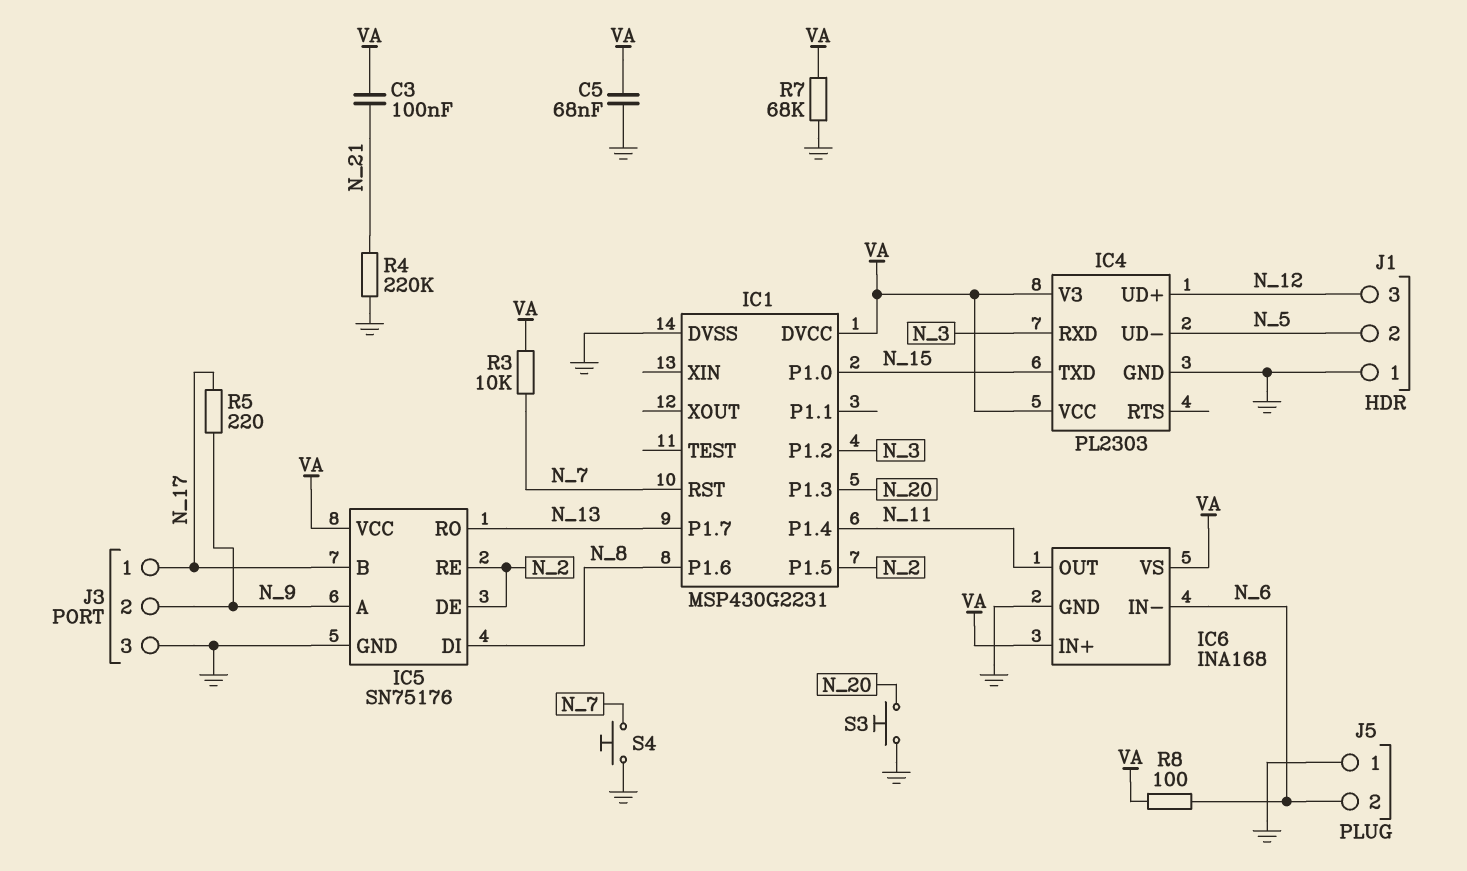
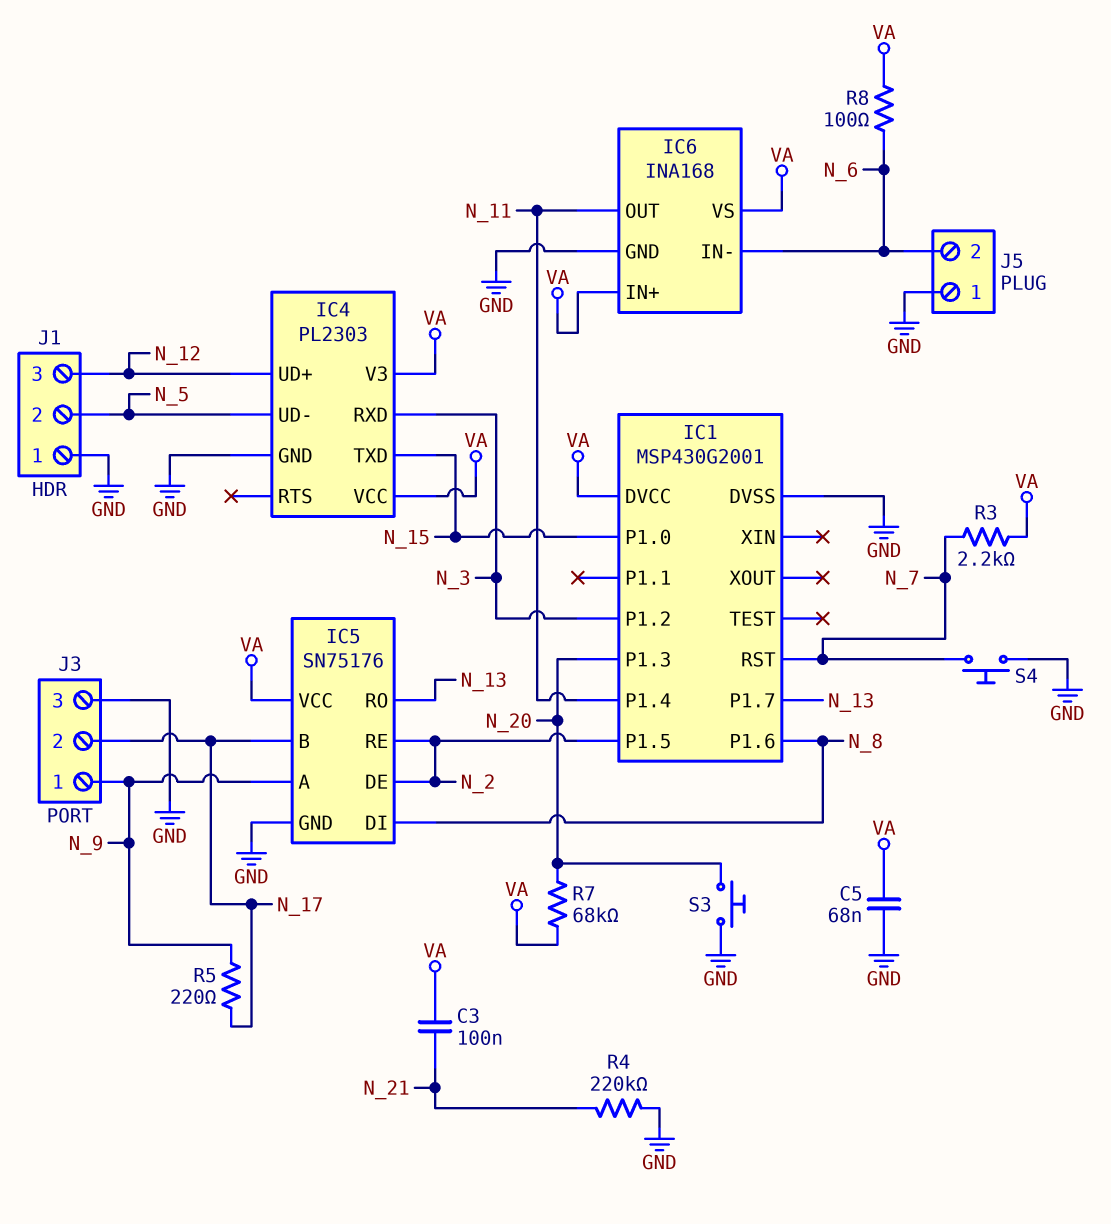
IC1: MSP430G2231 -> MSP430G2001
J3 pin 1: N_17 -> N_9
J3 pin 2: N_9 -> N_17
R3: 10k (N_7, VA) -> 2.2k (N_7, VA)
R7: 68k (GND, VA) -> 68k (N_20, VA)

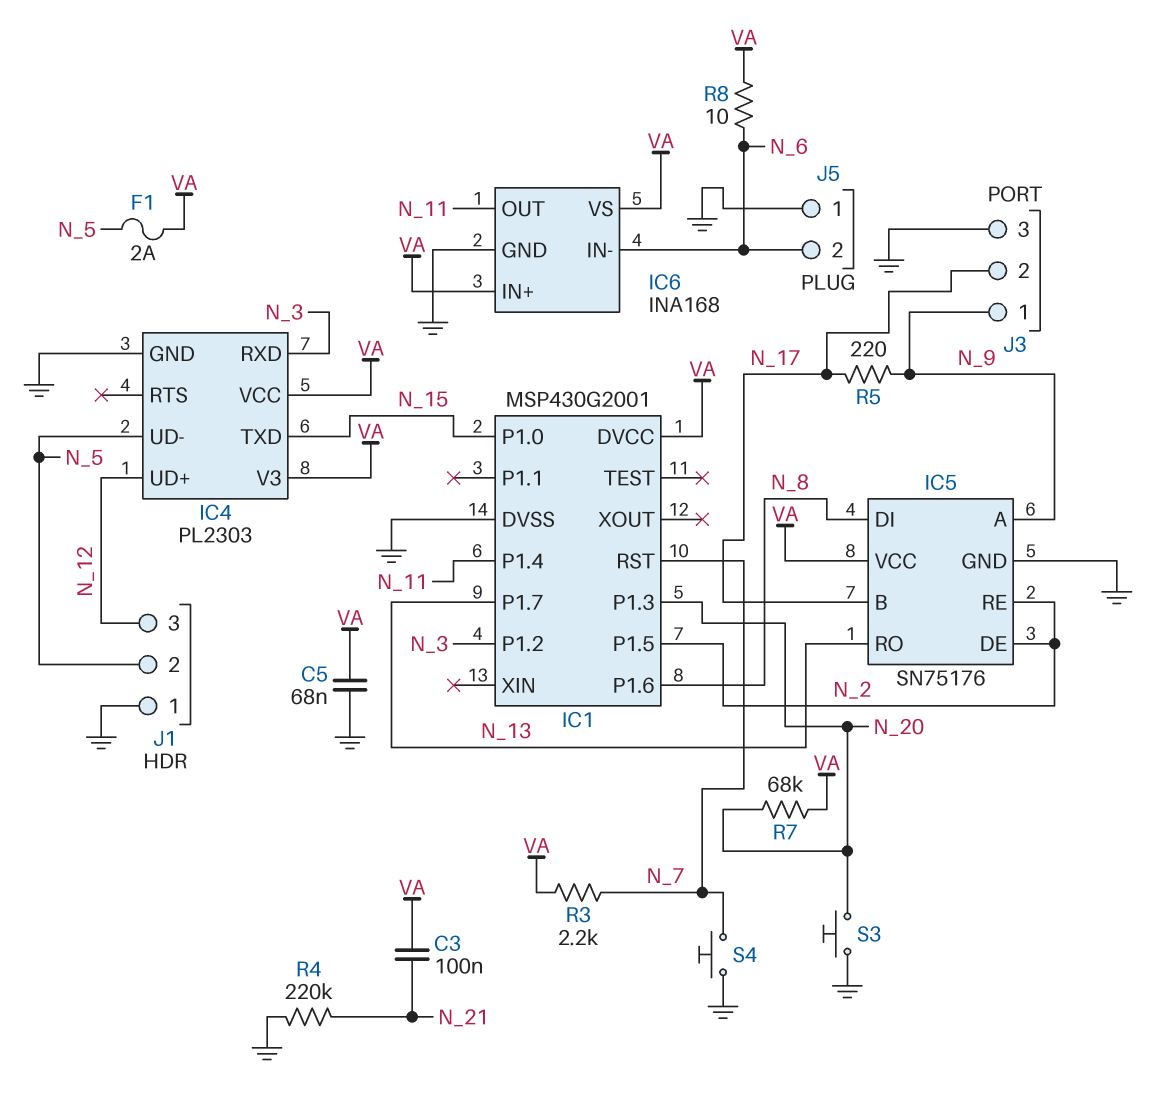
F1: none -> 2A (N_5, VA)
R8: 100 (N_6, VA) -> 10 (N_6, VA)

